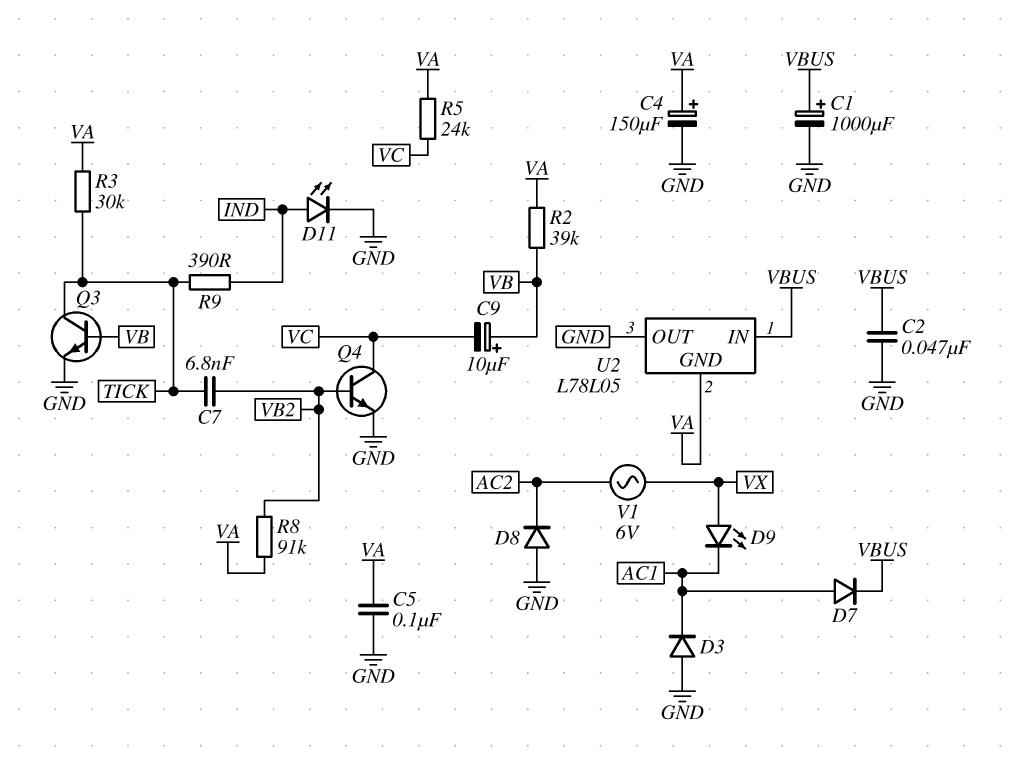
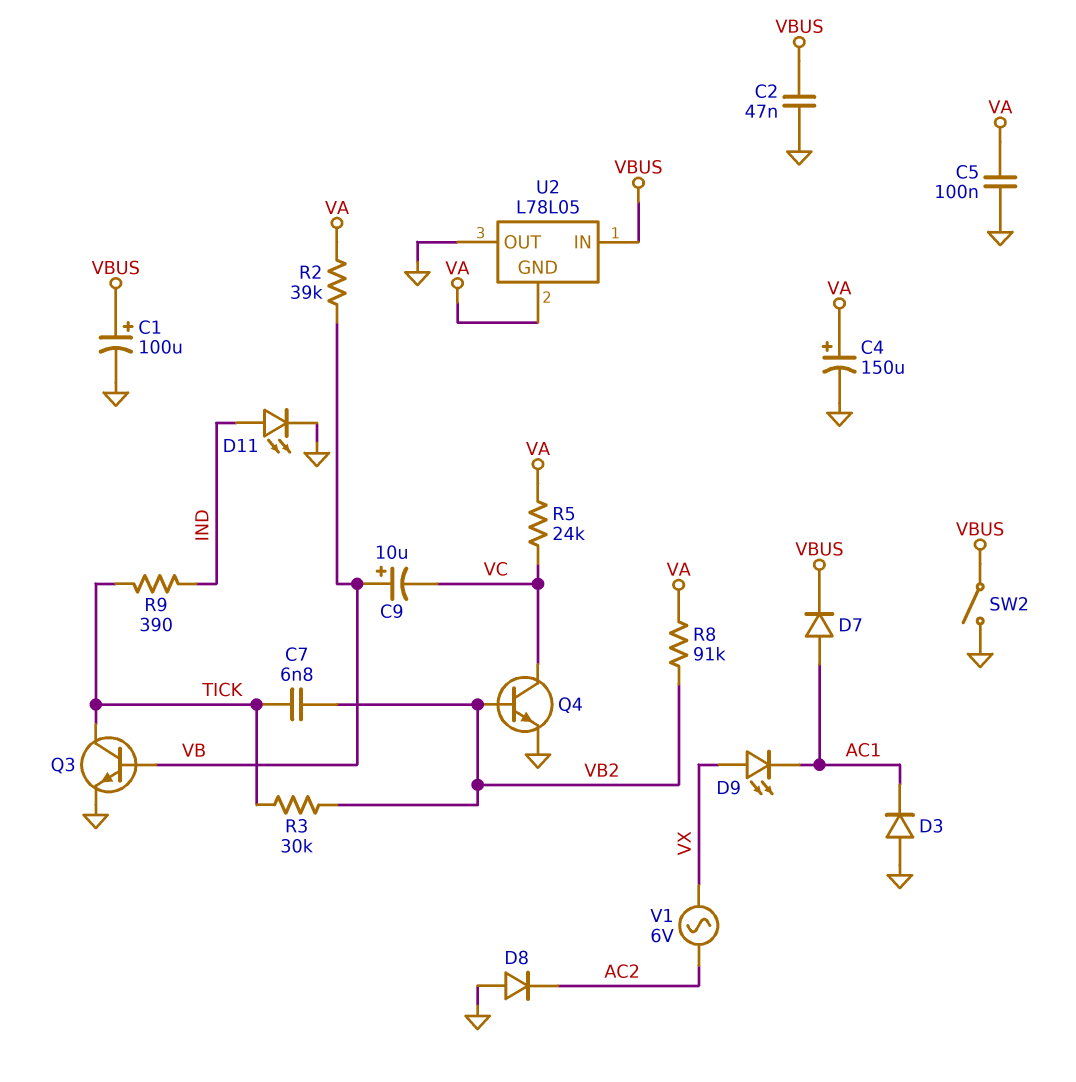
C1: 1000uF (plus VBUS, minus GND) -> 100uF (plus VBUS, minus GND)
R3: 30k (TICK, VA) -> 30k (TICK, VB2)
SW2: none -> switch (GND, VBUS)

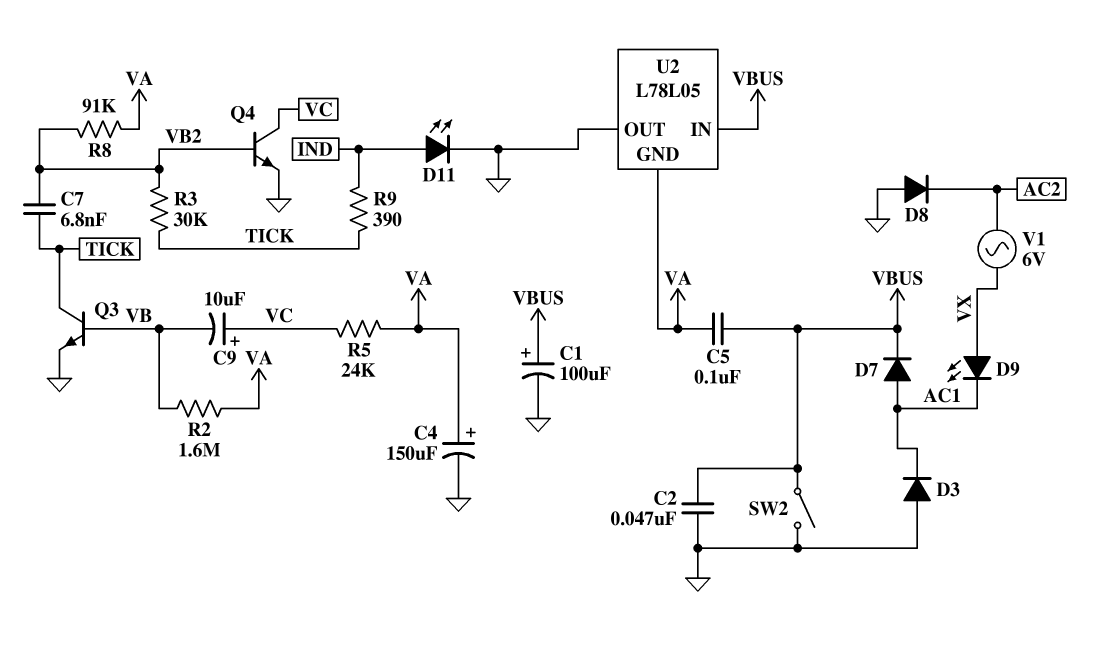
C5: 100nF (GND, VA) -> 100nF (VA, VBUS)
C9: 10uF (plus VB, minus VC) -> 10uF (plus VC, minus VB)
R2: 39k (VA, VB) -> 1.6M (VA, VB)

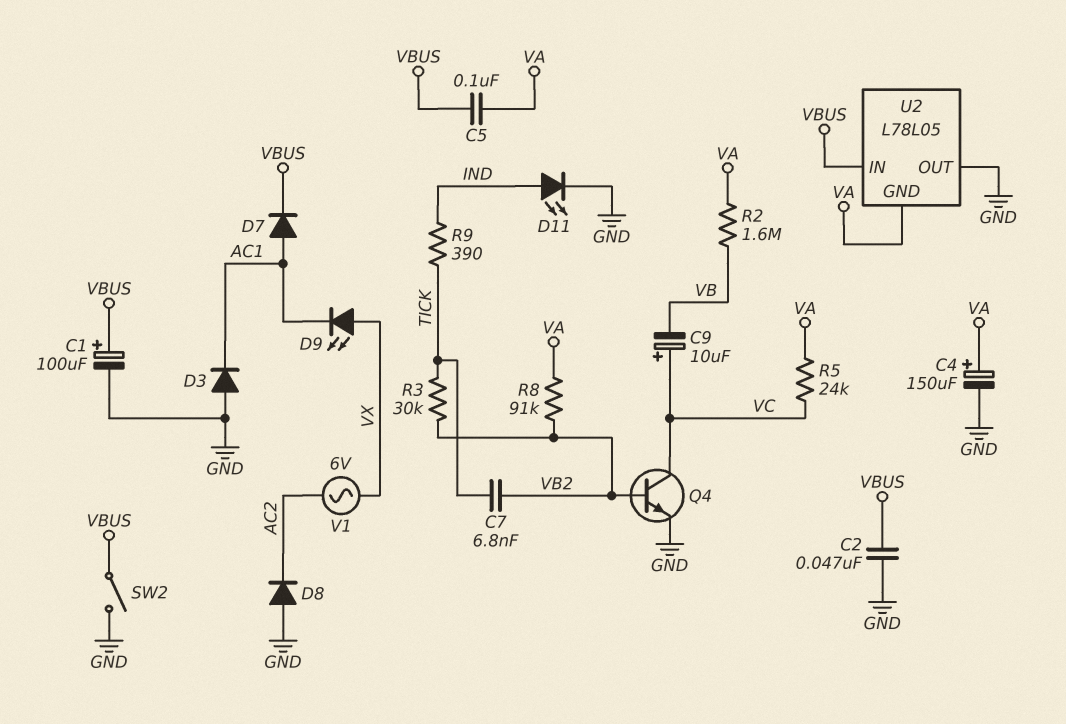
Q3: NPN (B VB, C TICK, E GND) -> none

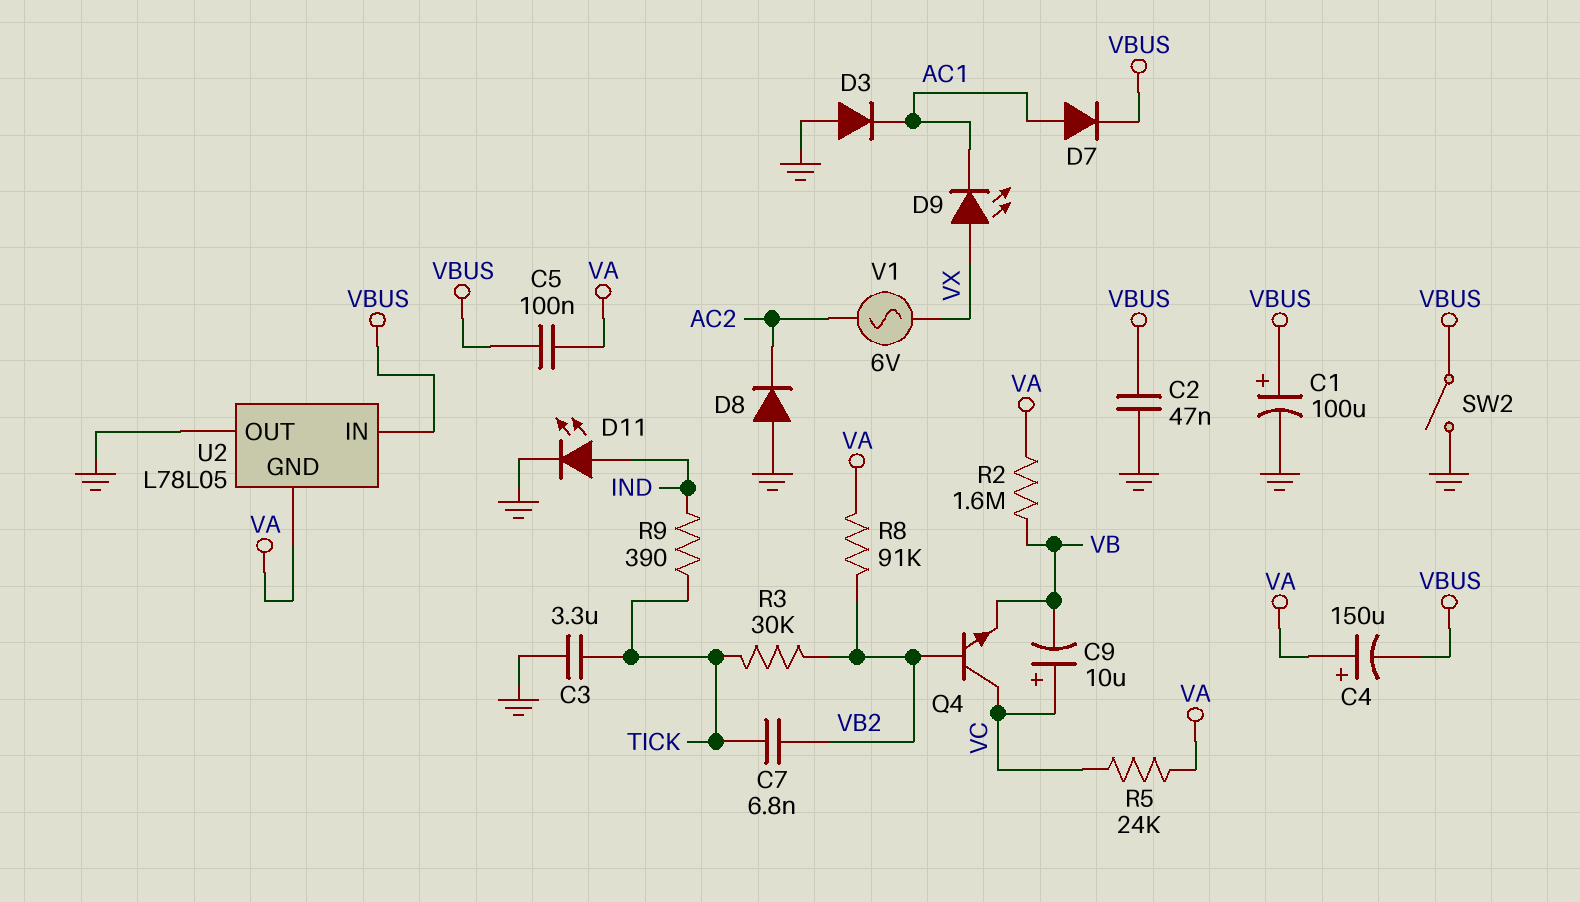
C3: none -> 3.3uF (GND, TICK)
C4: 150uF (plus VA, minus GND) -> 150uF (plus VA, minus VBUS)
Q4: NPN (B VB2, C VC, E GND) -> NPN (B VB2, C VC, E VB)

